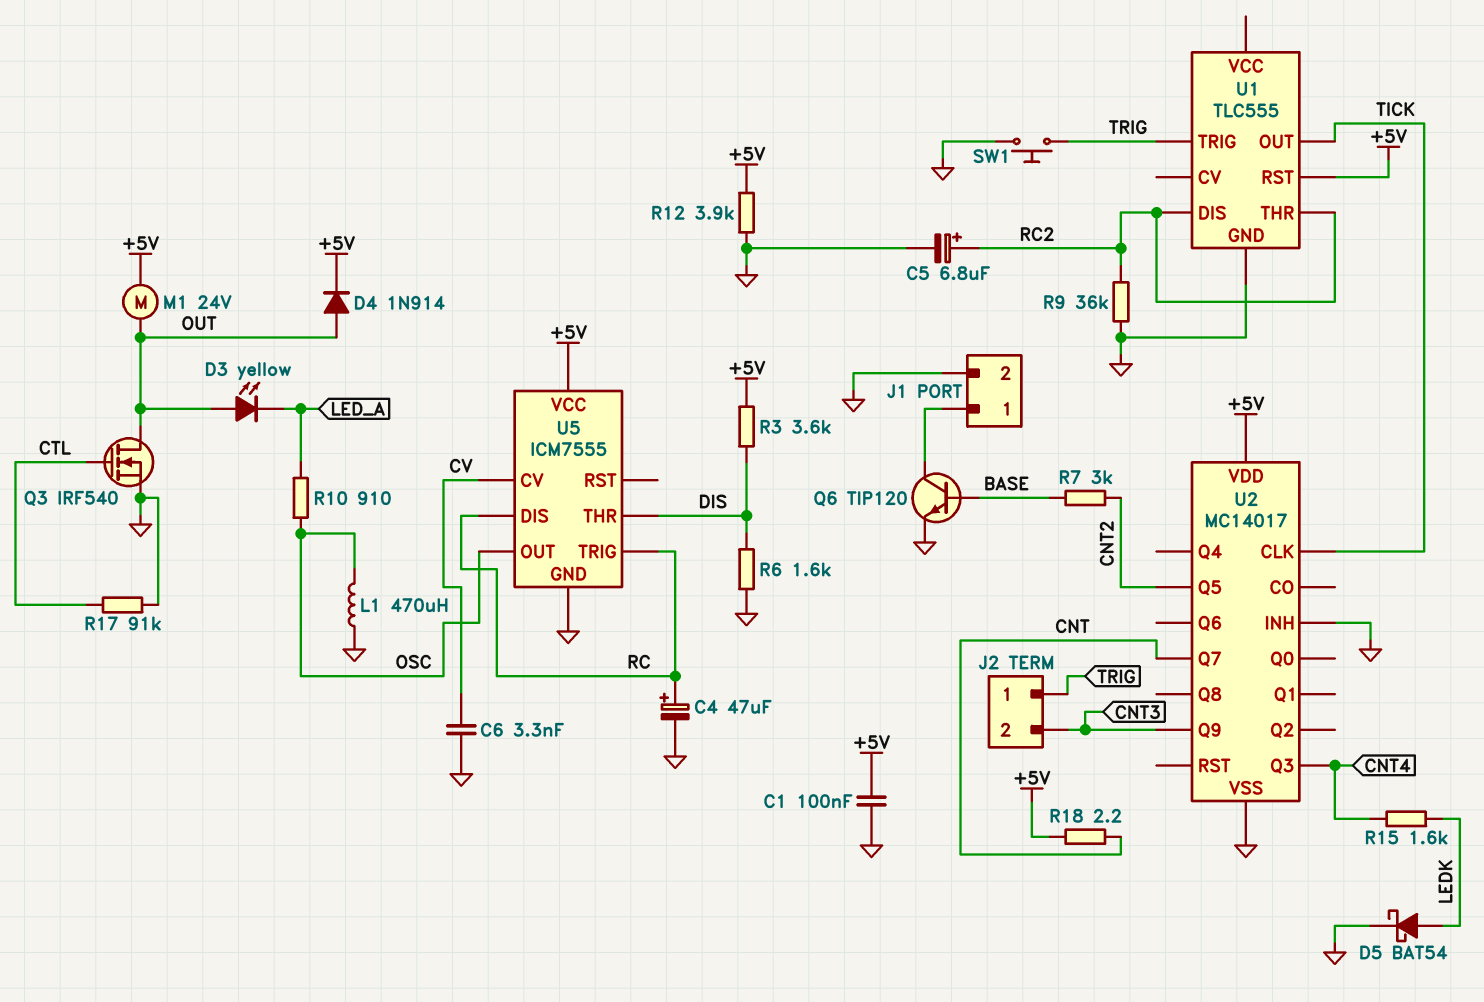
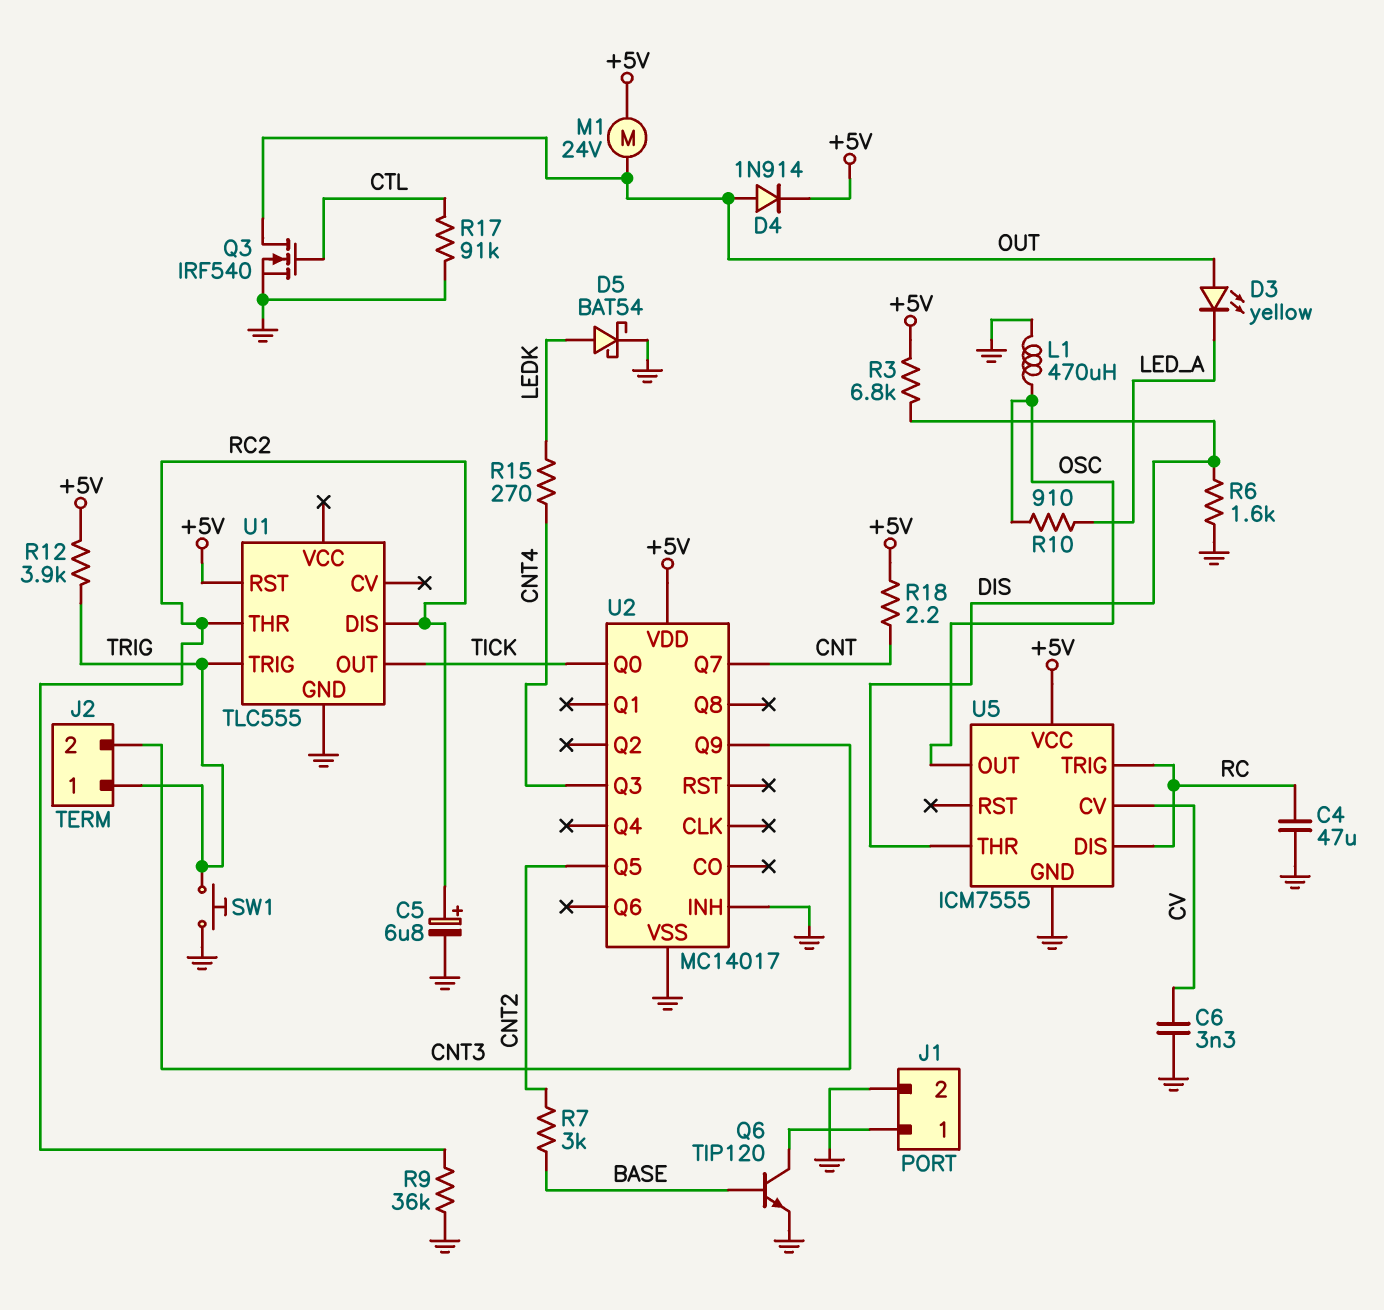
C1: 100nF (+5V, GND) -> none
C4: 47uF (plus RC, minus GND) -> 47uF (GND, RC)
R3: 3.6k (+5V, DIS) -> 6.8k (+5V, DIS)
R12: 3.9k (+5V, GND) -> 3.9k (+5V, TRIG)
R15: 1.6k (CNT4, LEDK) -> 270 (CNT4, LEDK)
U2 pin CLK: TICK -> none
U2 pin Q0: none -> TICK

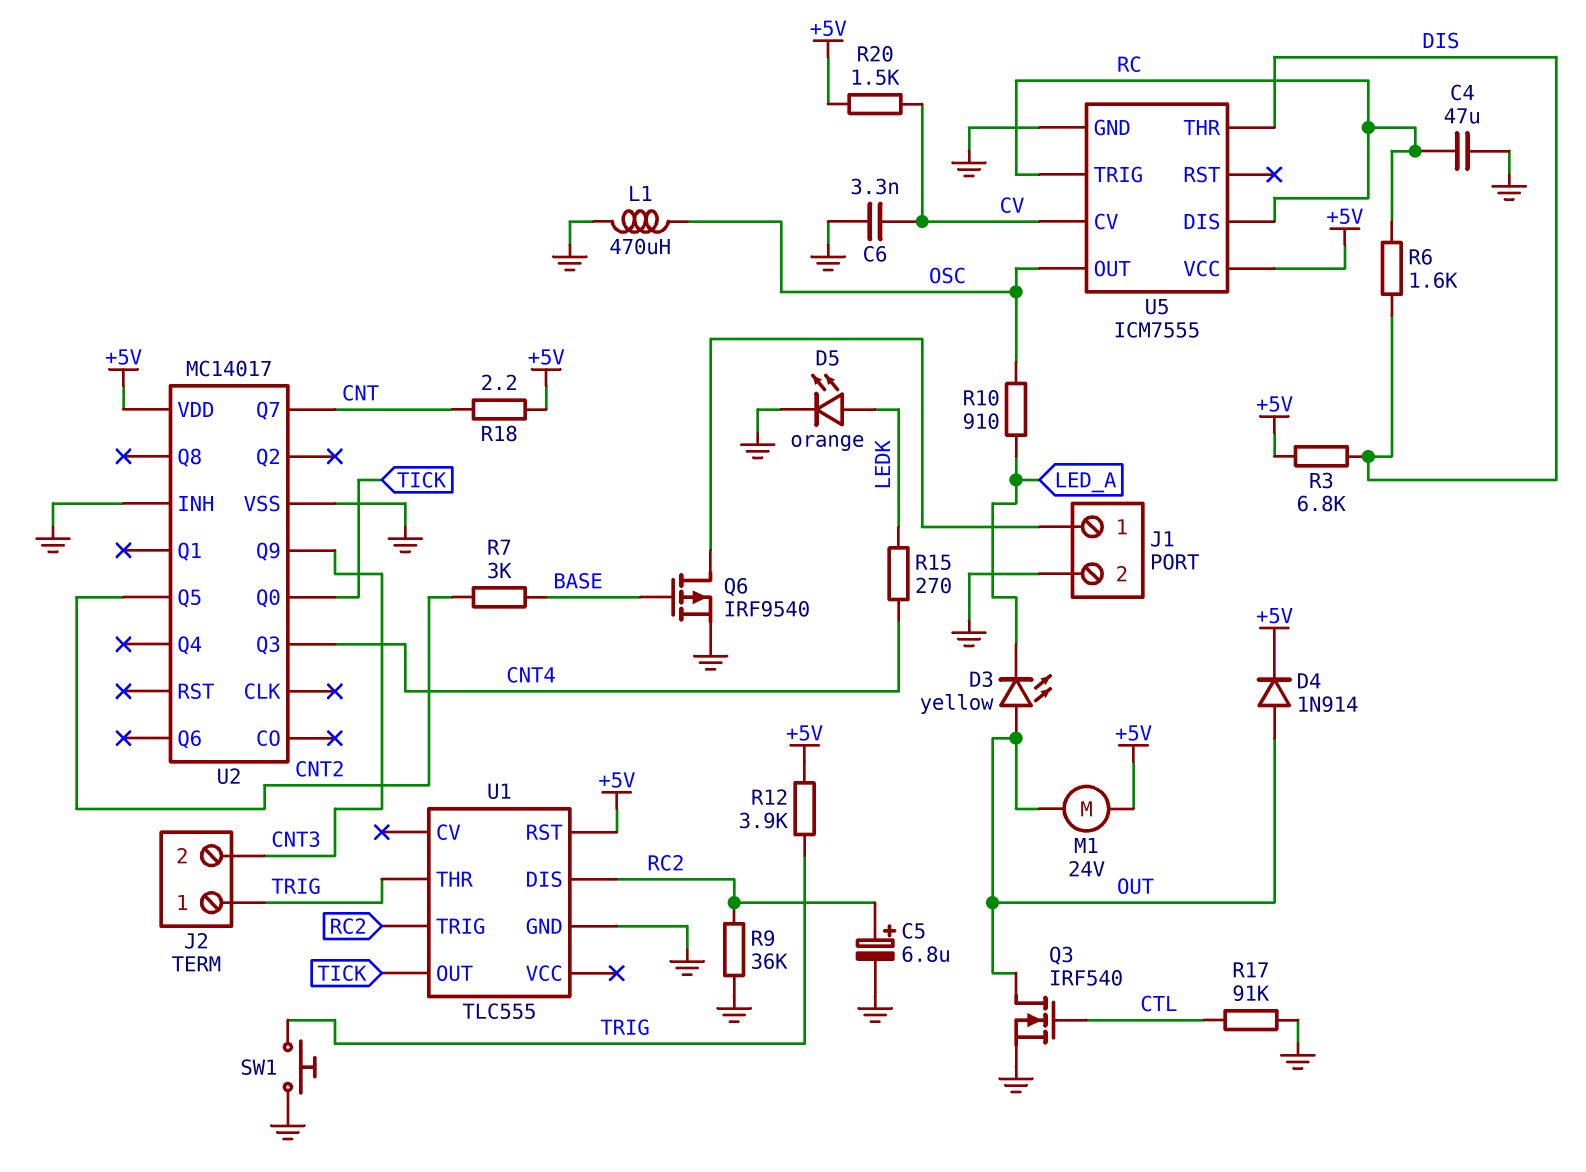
D5: schottky BAT54 (A LEDK, K GND) -> LED orange (A LEDK, K GND)
Q6: NPN TIP120 (B BASE, C J1/1, E GND) -> PMOS IRF9540 (G BASE, D J1/1, S GND)
R6: 1.6k (DIS, GND) -> 1.6k (DIS, RC)
R20: none -> 1.5k (+5V, CV)
U1 pin THR: RC2 -> TRIG
U1 pin TRIG: TRIG -> RC2

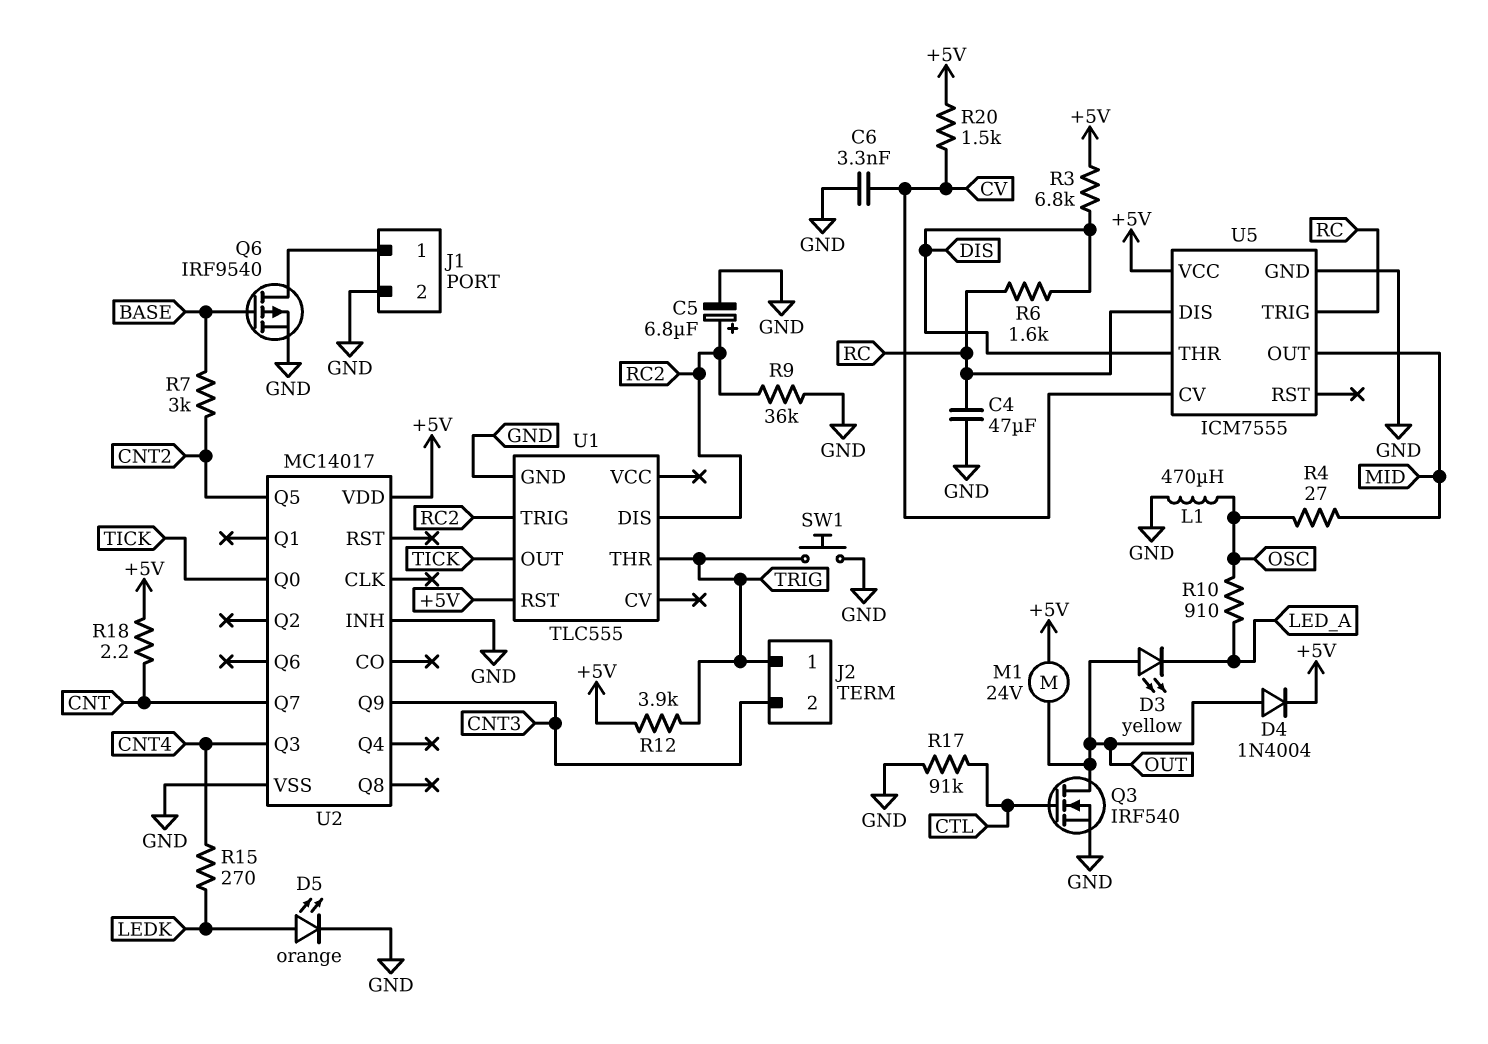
D4: diode 1N914 (A OUT, K +5V) -> diode 1N4004 (A OUT, K +5V)
R4: none -> 27 (MID, OSC)
U5 pin OUT: OSC -> MID

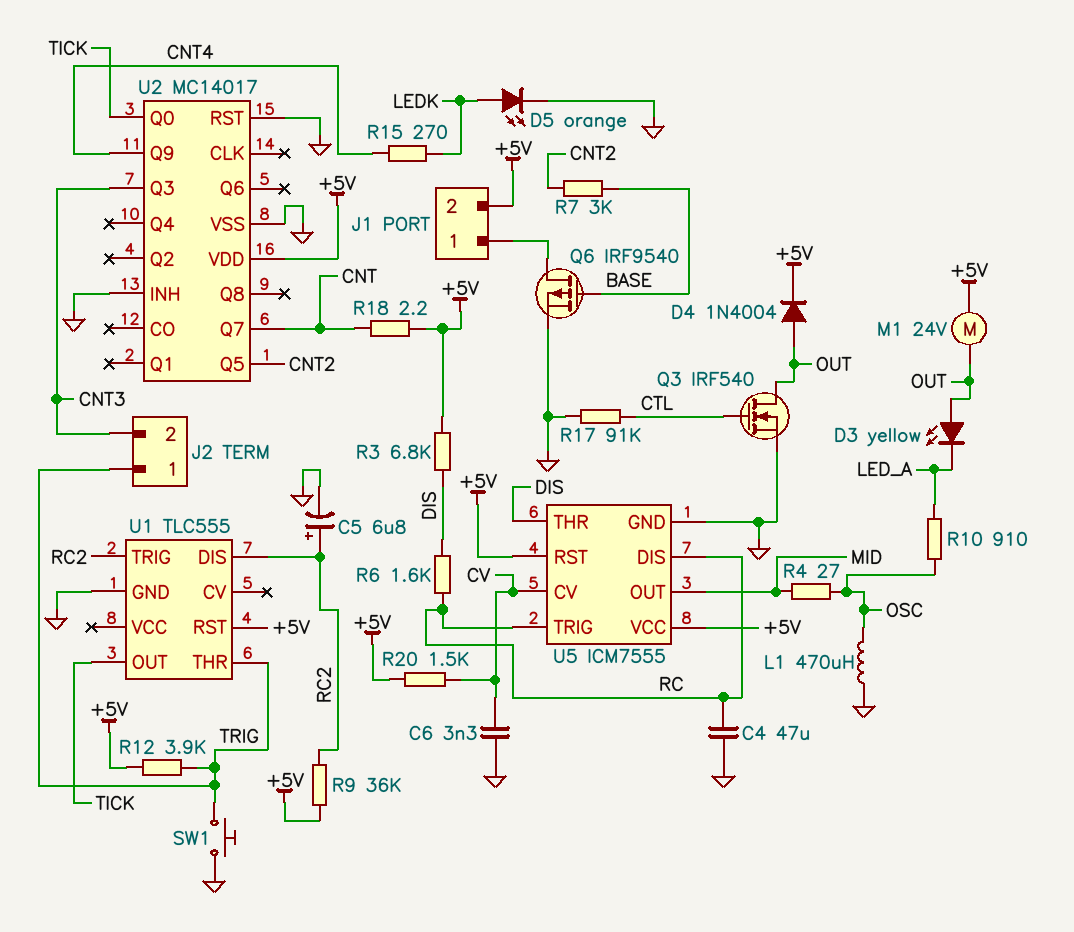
J1 pin 2: GND -> +5V
R9: 36k (GND, RC2) -> 36k (+5V, RC2)
U2 pin Q3: CNT4 -> CNT3
U2 pin Q9: CNT3 -> CNT4
U2 pin RST: none -> GND
U5 pin RST: none -> +5V

